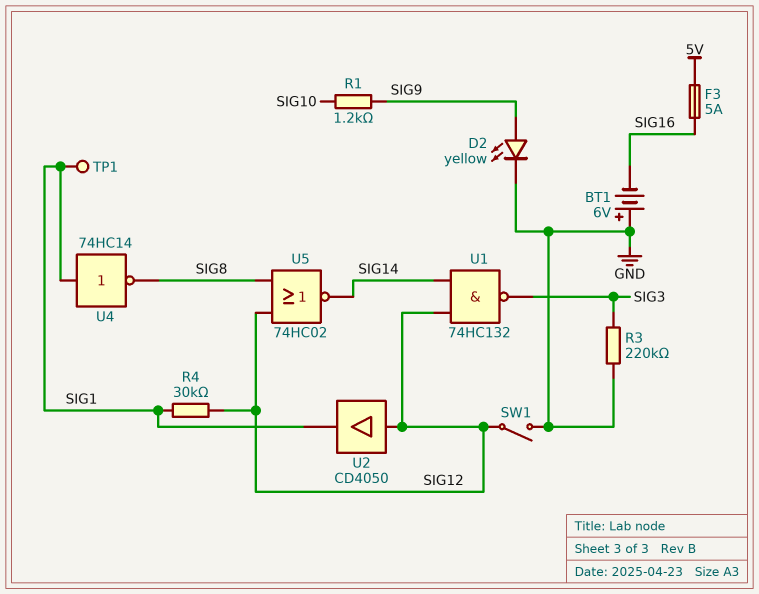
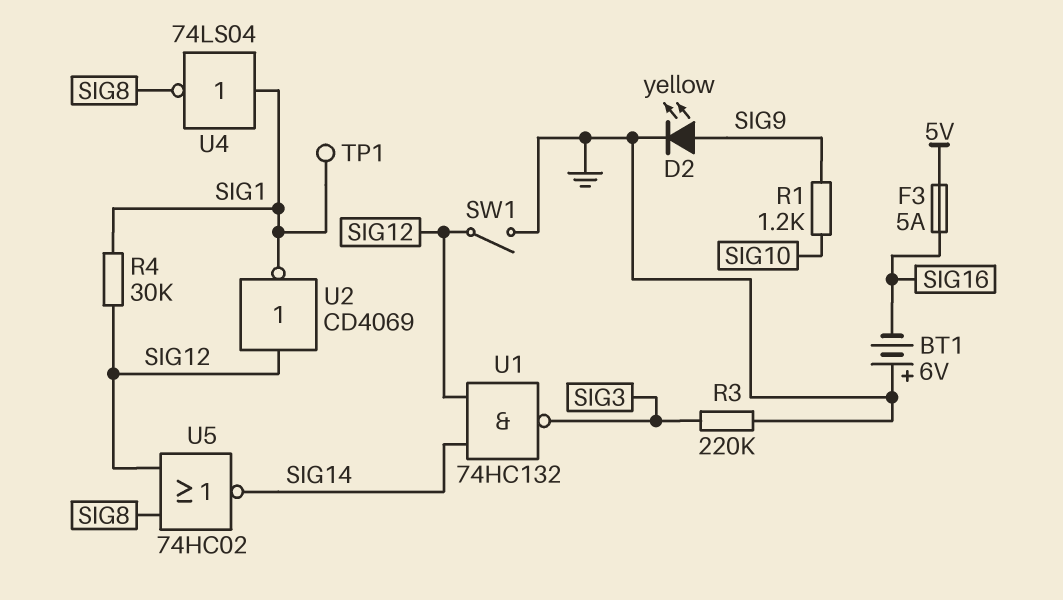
U2: buffer CD4050 (in SIG12, out SIG1) -> NOT CD4069 (in SIG12, out SIG1)
U4: NOT 74HC14 (in SIG1, out SIG8) -> NOT 74LS04 (in SIG1, out SIG8)

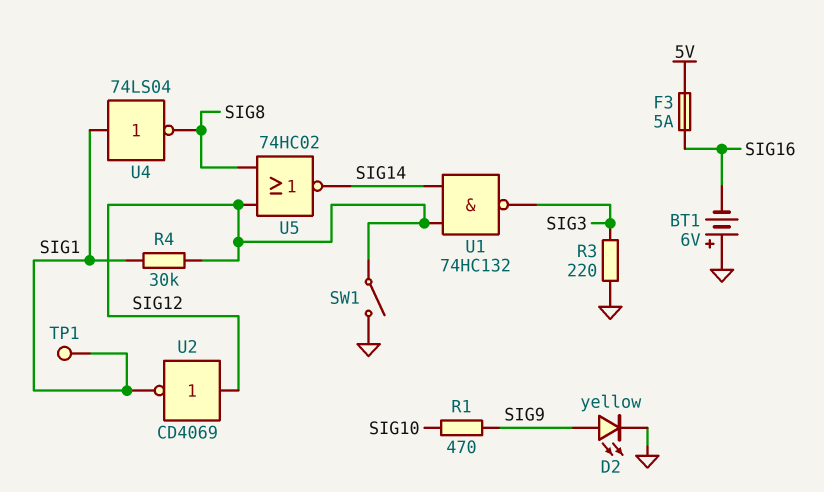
R1: 1.2k (SIG9, SIG10) -> 470 (SIG9, SIG10)
R3: 220k (GND, SIG3) -> 220 (GND, SIG3)

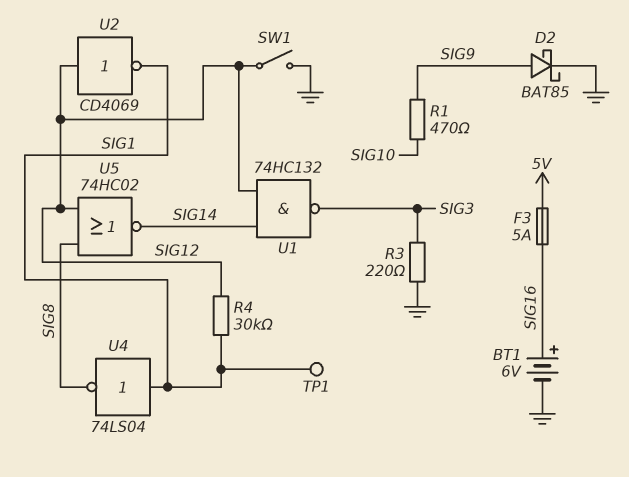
BT1: 6V (plus GND, minus SIG16) -> 6V (plus SIG16, minus GND)
D2: LED yellow (A SIG9, K GND) -> schottky BAT85 (A SIG9, K GND)

